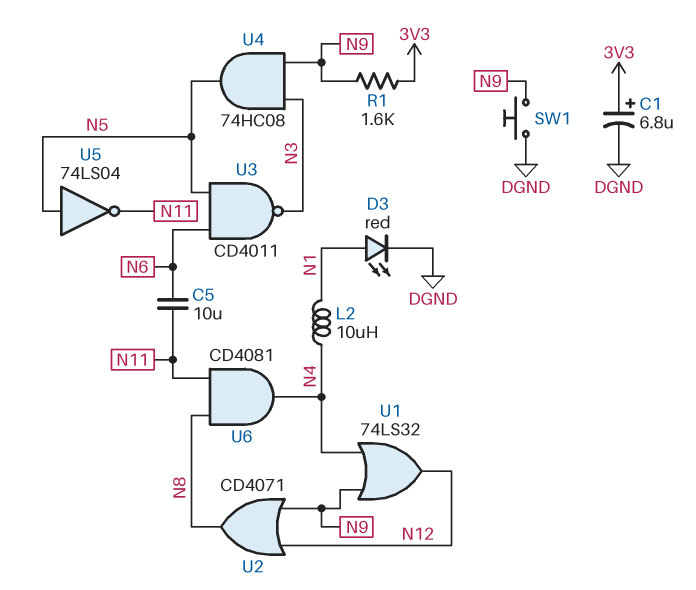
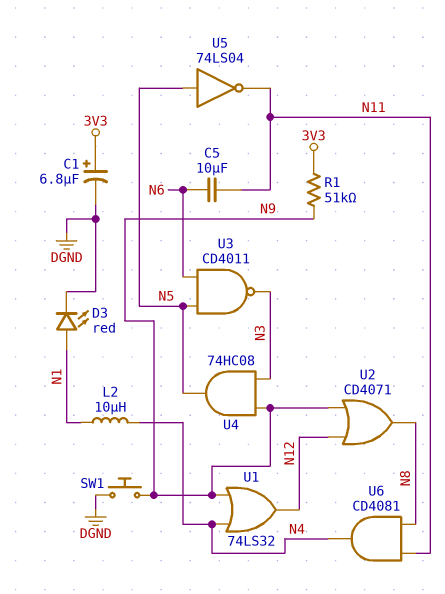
R1: 1.6k (3V3, N9) -> 51k (3V3, N9)

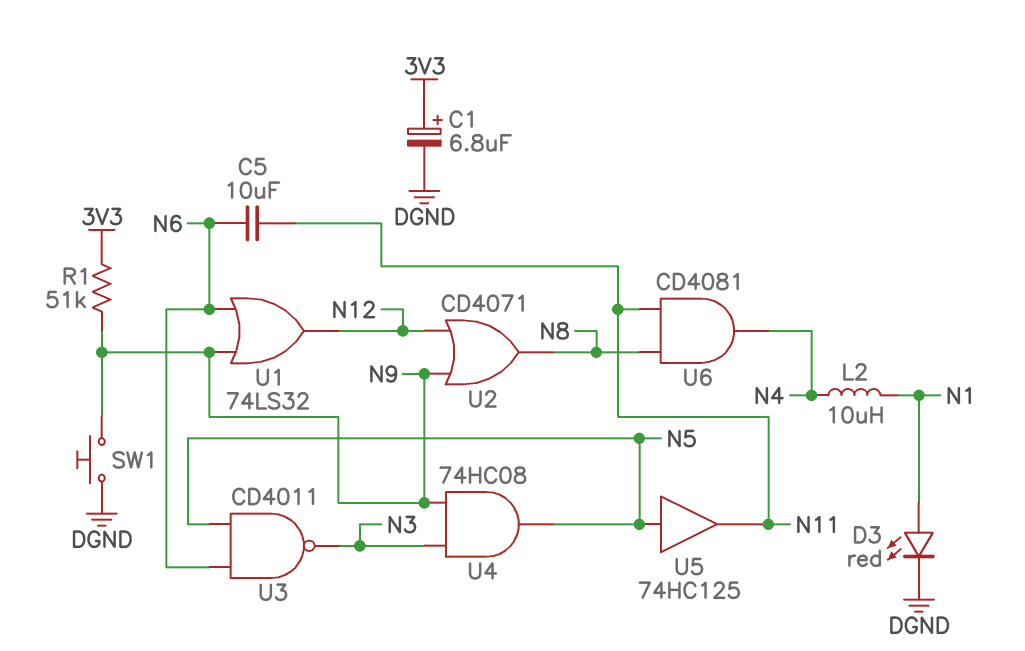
U1: OR 74LS32 (in N4, in N9, out N12) -> OR 74LS32 (in N6, in N9, out N12)
U5: NOT 74LS04 (in N5, out N11) -> buffer 74HC125 (in N5, out N11)

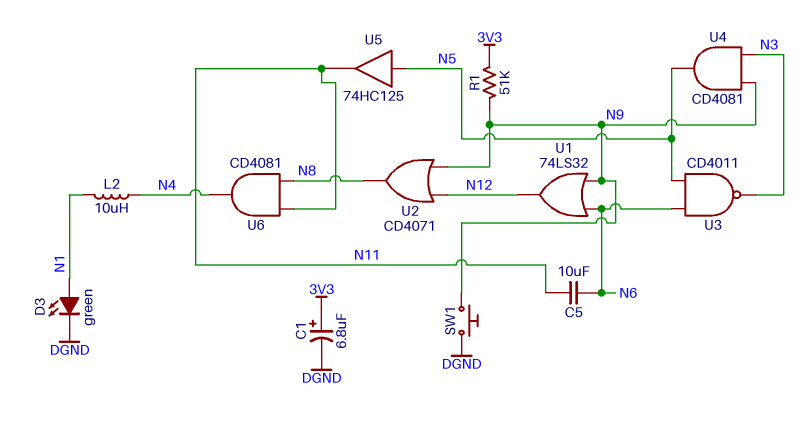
D3: LED red (A N1, K DGND) -> LED green (A N1, K DGND)
U4: AND 74HC08 (in N3, in N9, out N5) -> AND CD4081 (in N3, in N9, out N5)

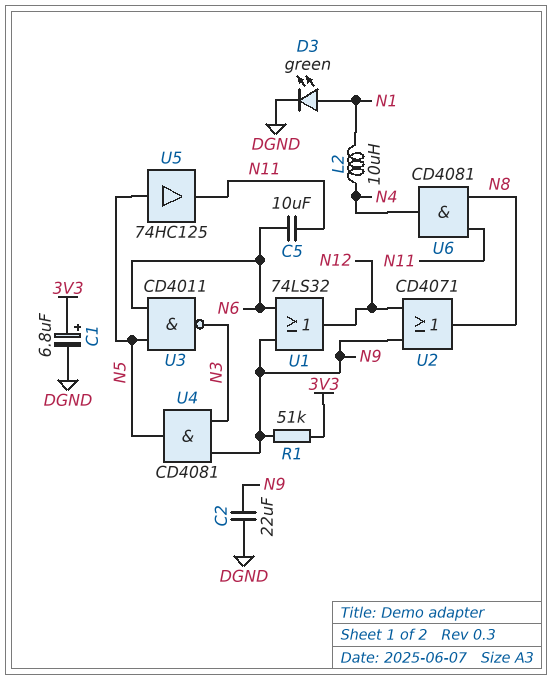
C2: none -> 22uF (DGND, N9)
SW1: button (DGND, N9) -> none

